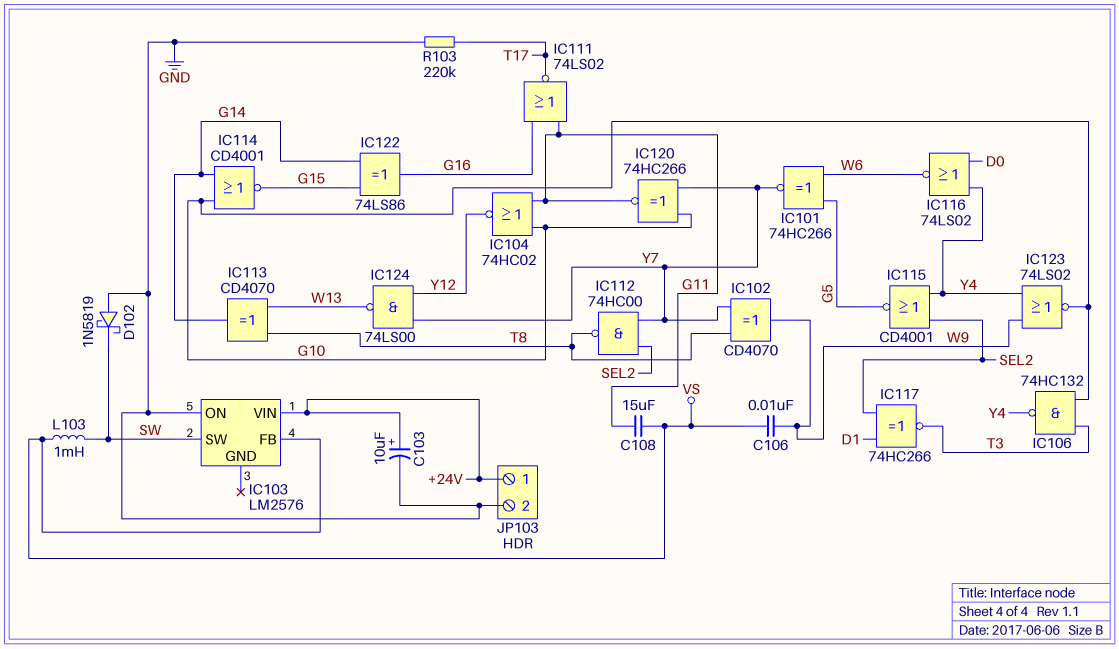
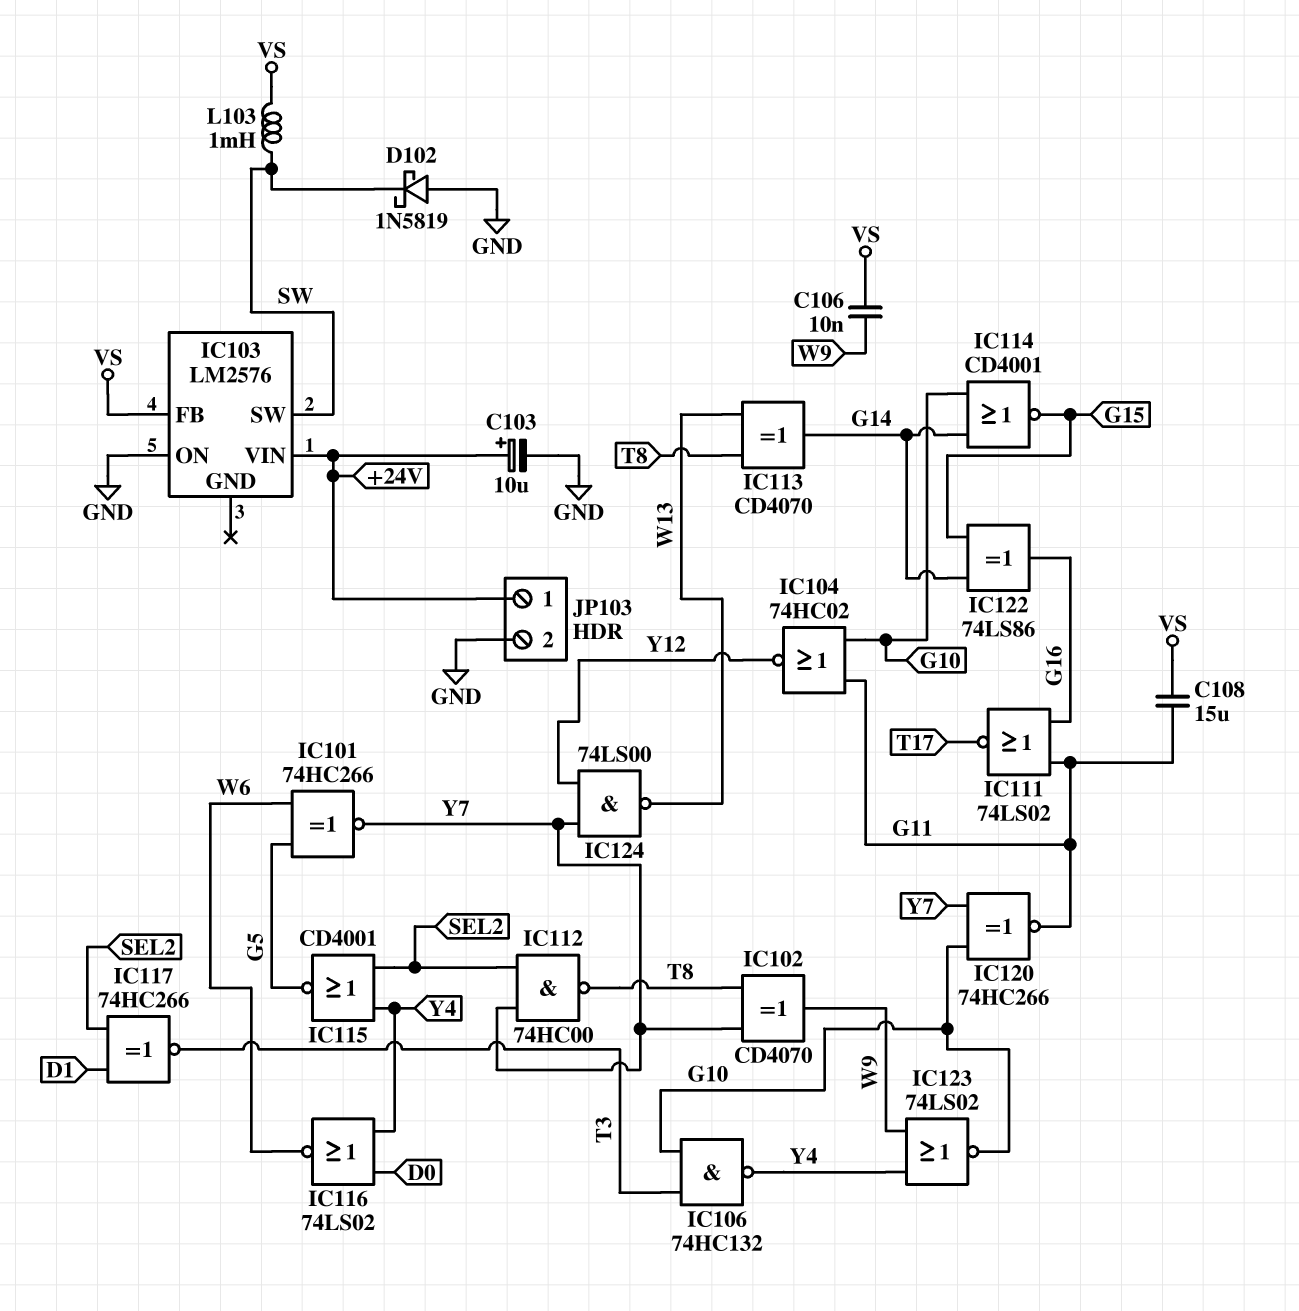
R103: 220k (GND, T17) -> none

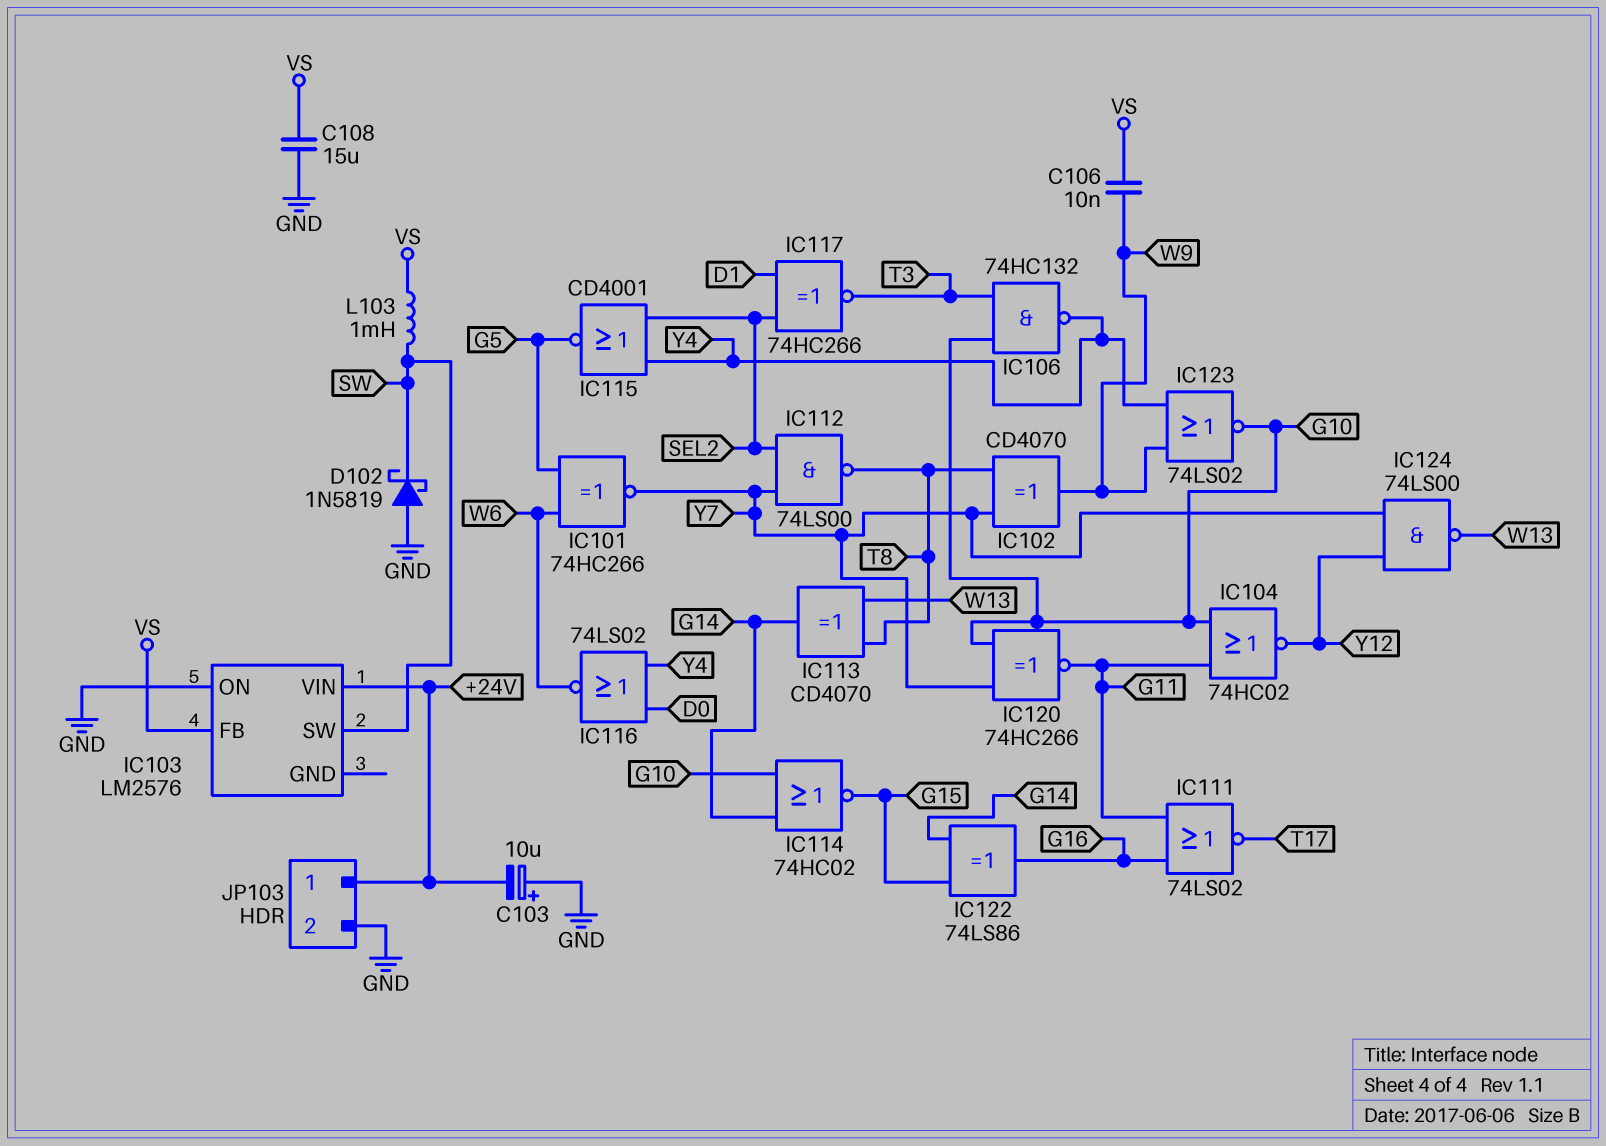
C103: 10uF (plus +24V, minus GND) -> 10uF (plus GND, minus +24V)
C108: 15uF (G11, VS) -> 15uF (GND, VS)
IC112: NAND 74HC00 (in SEL2, in Y7, out T8) -> NAND 74LS00 (in SEL2, in Y7, out T8)
IC114: NOR CD4001 (in G10, in G14, out G15) -> NOR 74HC02 (in G10, in G14, out G15)

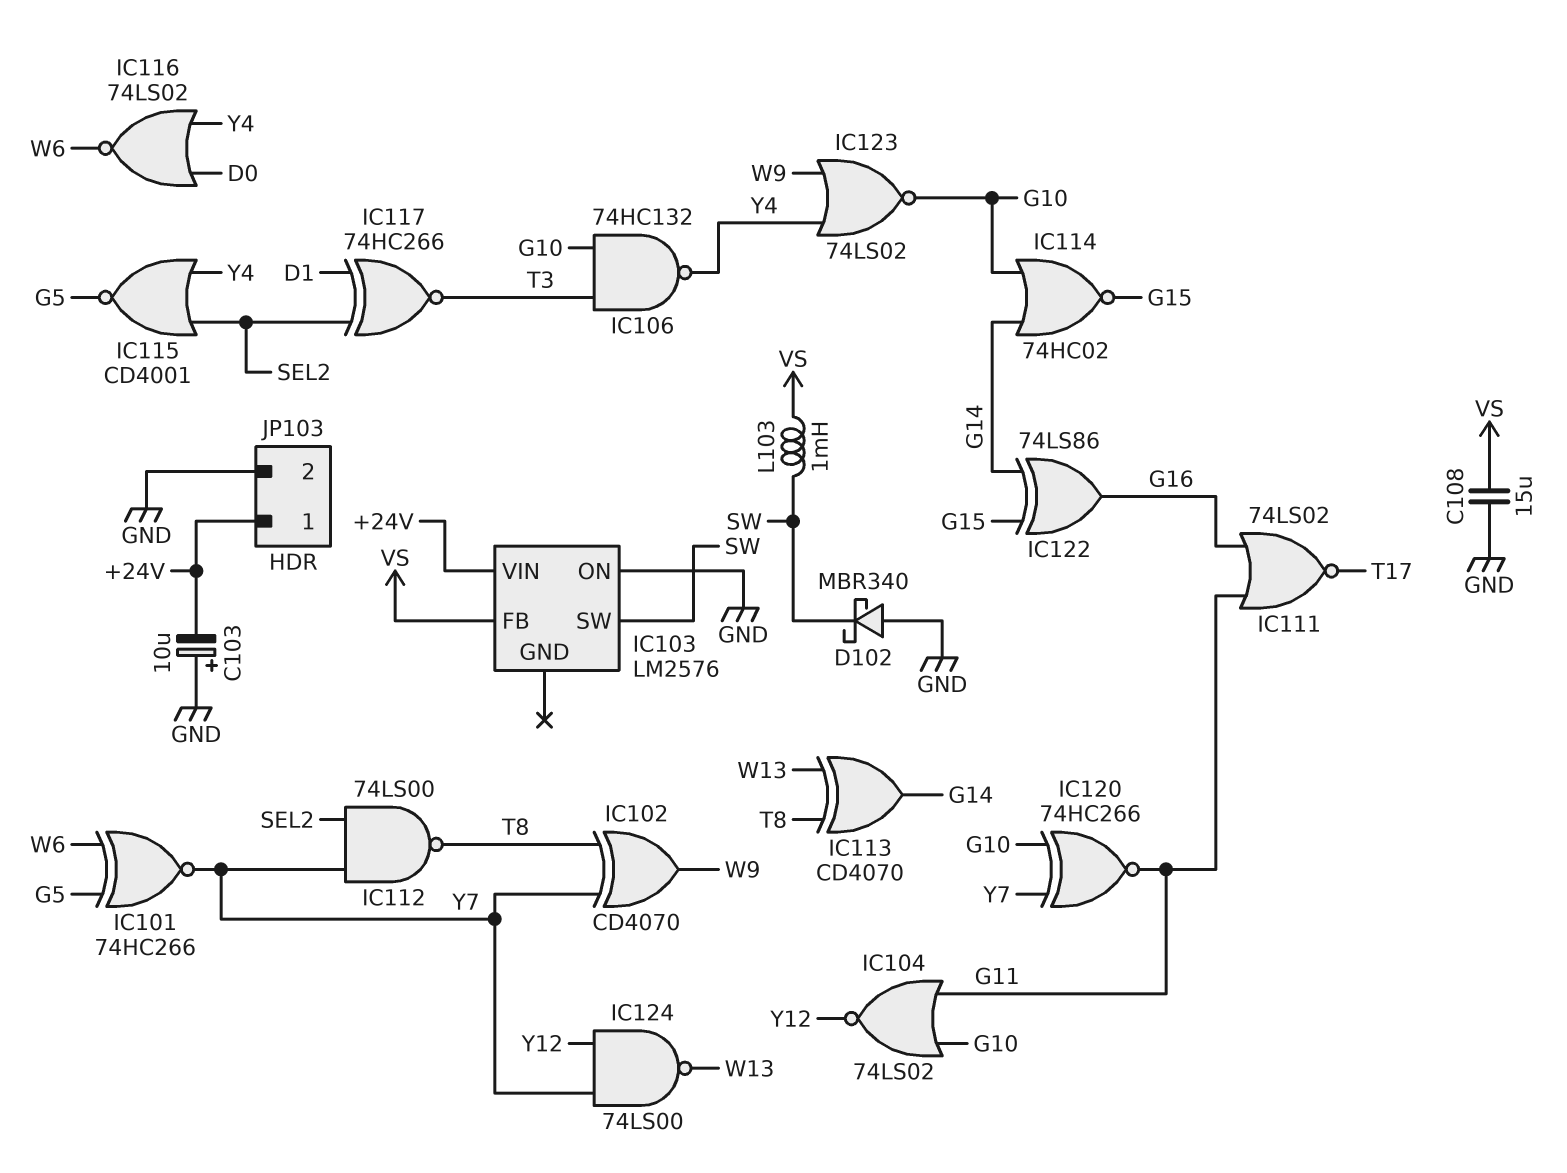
C106: 10nF (VS, W9) -> none
D102: schottky 1N5819 (A GND, K SW) -> schottky MBR340 (A GND, K SW)
IC104: NOR 74HC02 (in G10, in G11, out Y12) -> NOR 74LS02 (in G10, in G11, out Y12)

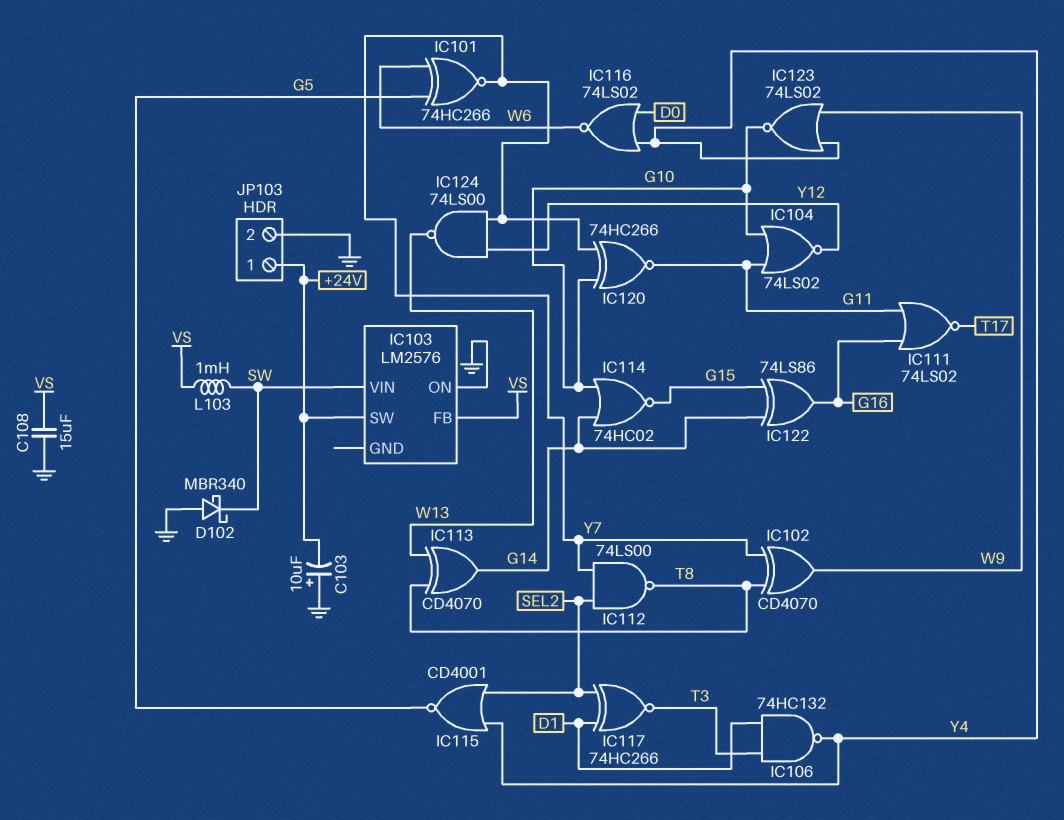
IC103 pin SW: SW -> +24V
IC103 pin VIN: +24V -> SW
IC106: NAND 74HC132 (in G10, in T3, out Y4) -> NAND 74HC132 (in D1, in T3, out Y4)

